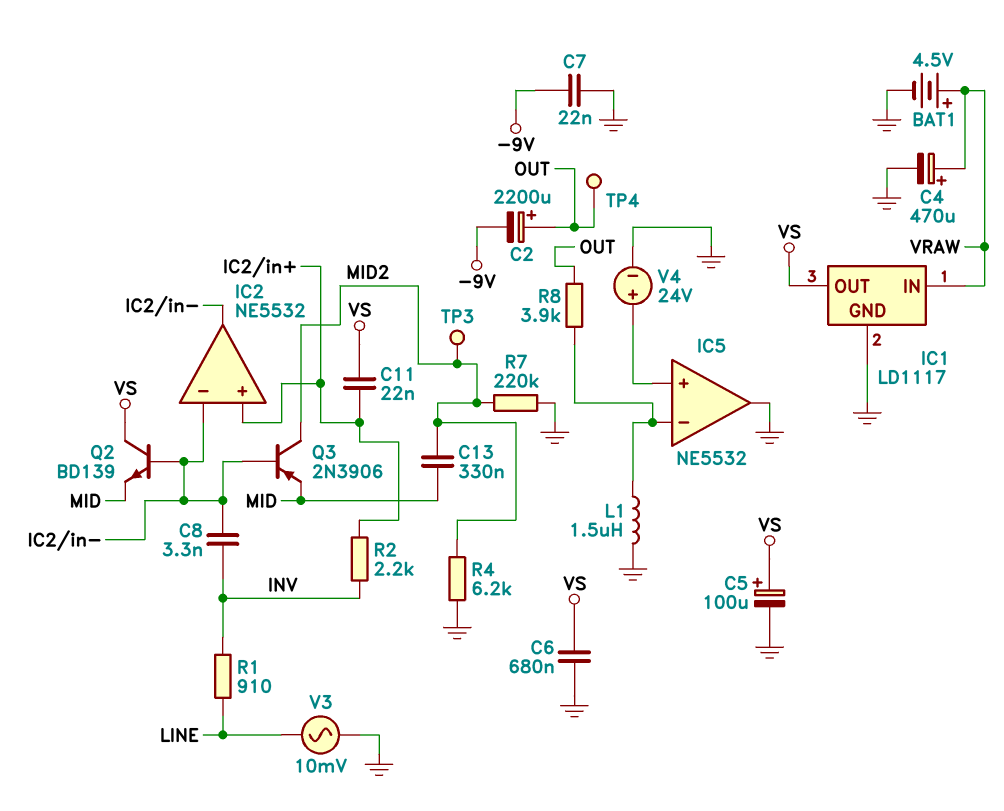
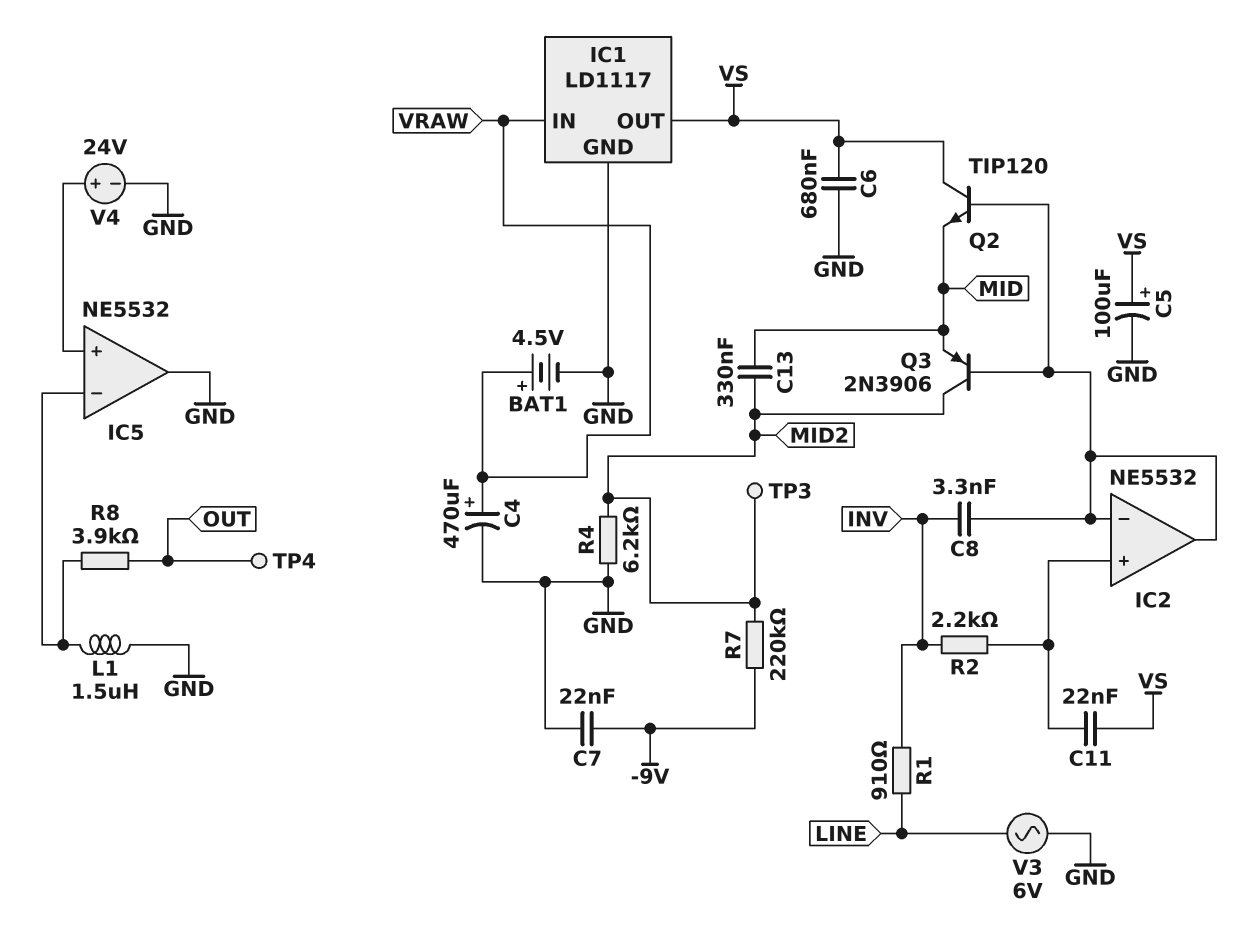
C2: 2200uF (plus OUT, minus -9V) -> none
Q2: NPN BD139 (B IC2/in-, C VS, E MID) -> NPN TIP120 (B IC2/in-, C VS, E MID)
R7: 220k (GND, MID2) -> 220k (-9V, MID2)
V3: AC 10mV (GND, LINE) -> AC 6V (GND, LINE)

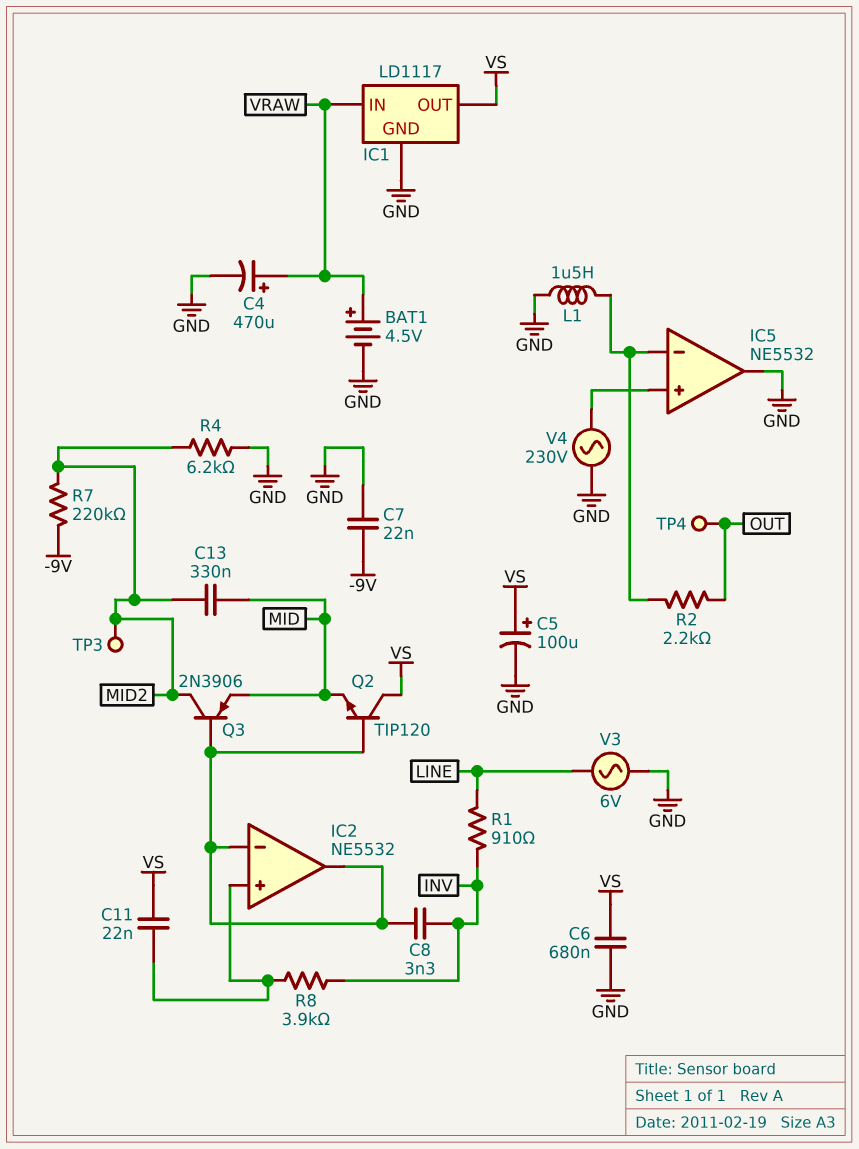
R2: 2.2k (IC2/in+, INV) -> 2.2k (IC5/in-, OUT)
R8: 3.9k (IC5/in-, OUT) -> 3.9k (IC2/in+, INV)
V4: 24V (plus IC5/in+, minus GND) -> AC 230V (GND, IC5/in+)

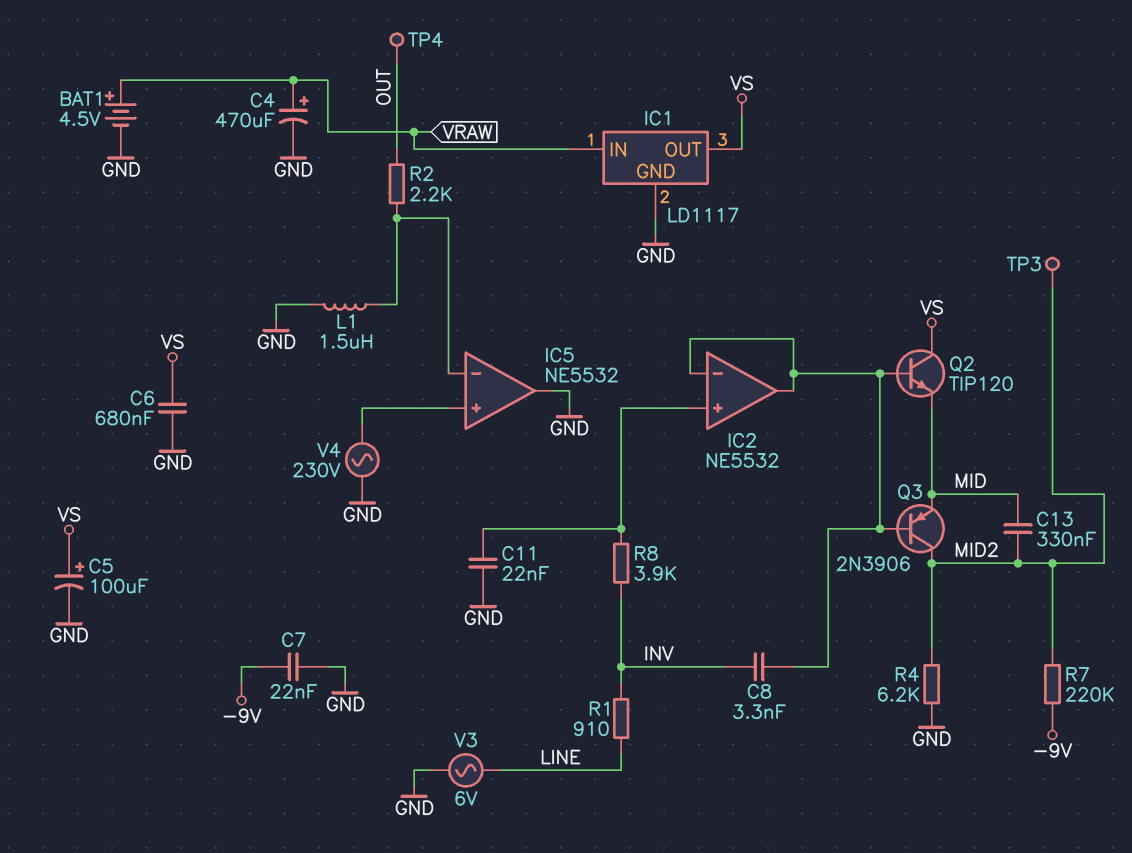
C11: 22nF (IC2/in+, VS) -> 22nF (GND, IC2/in+)

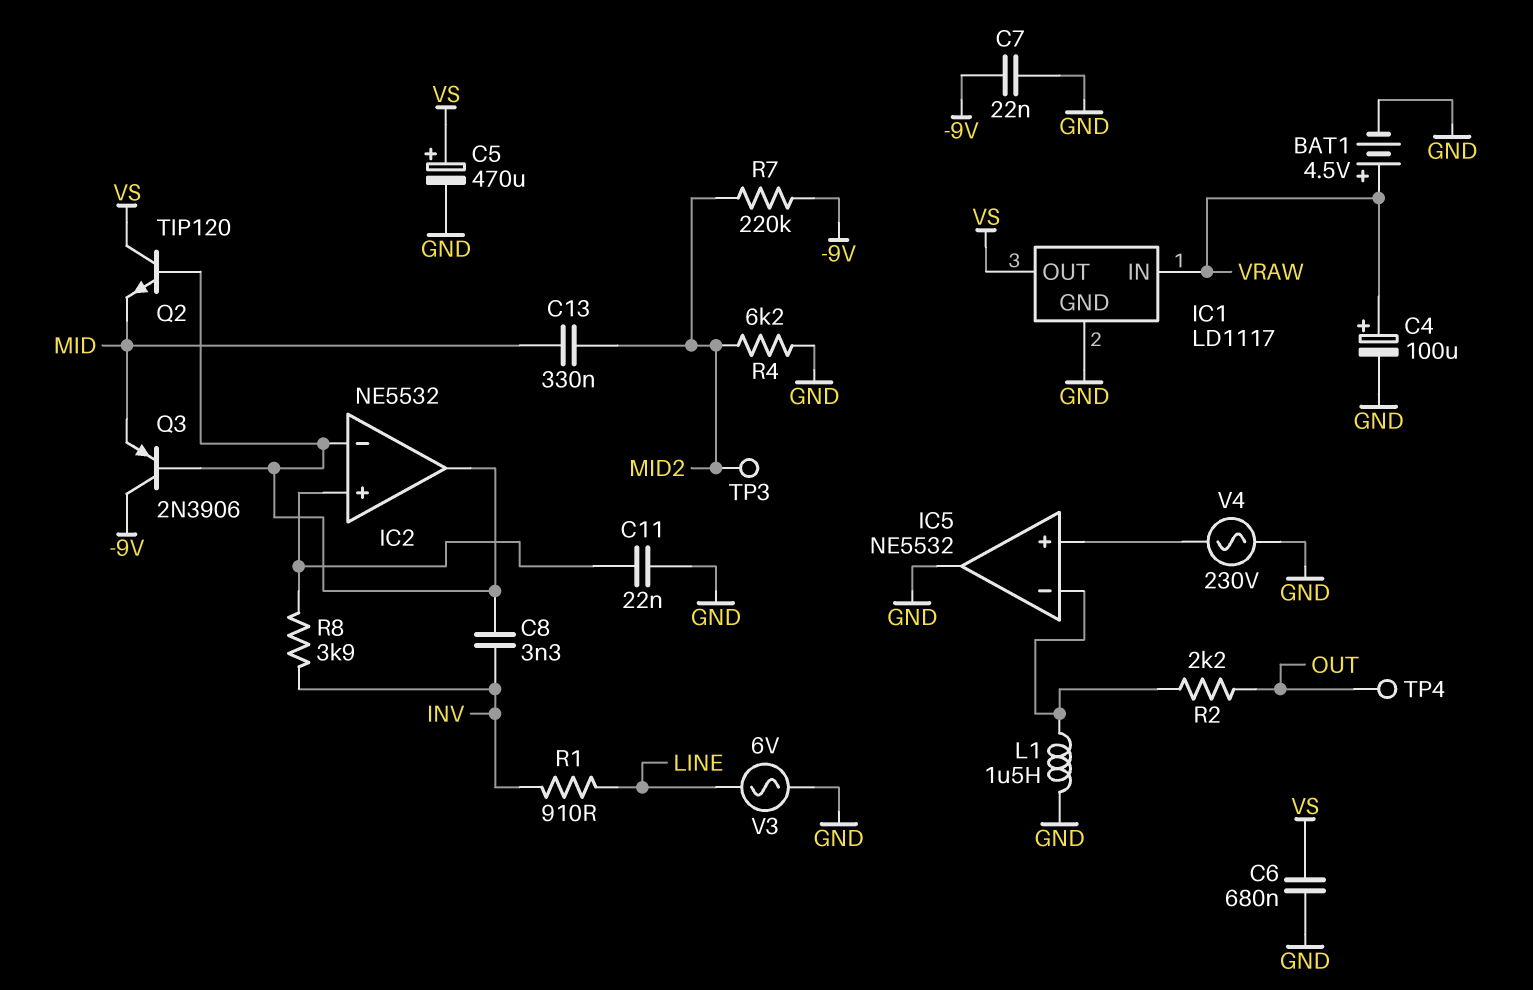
C4: 470uF (plus VRAW, minus GND) -> 100uF (plus VRAW, minus GND)
C5: 100uF (plus VS, minus GND) -> 470uF (plus VS, minus GND)
Q3: PNP 2N3906 (B IC2/in-, C MID2, E MID) -> PNP 2N3906 (B IC2/in-, C -9V, E MID)

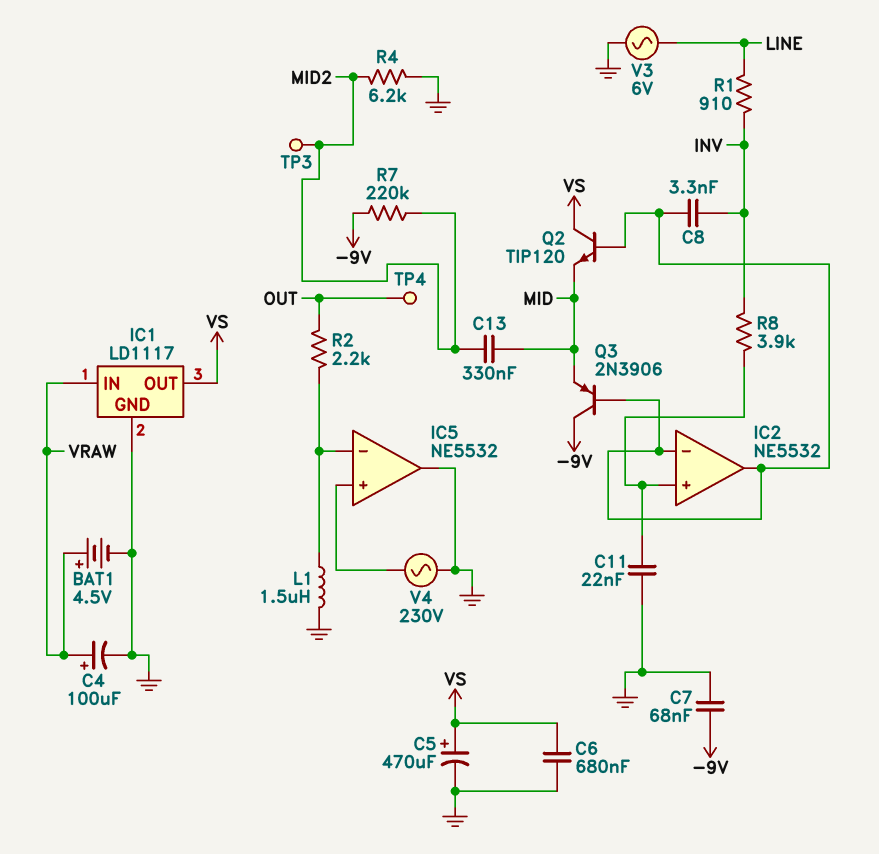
C7: 22nF (-9V, GND) -> 68nF (-9V, GND)

